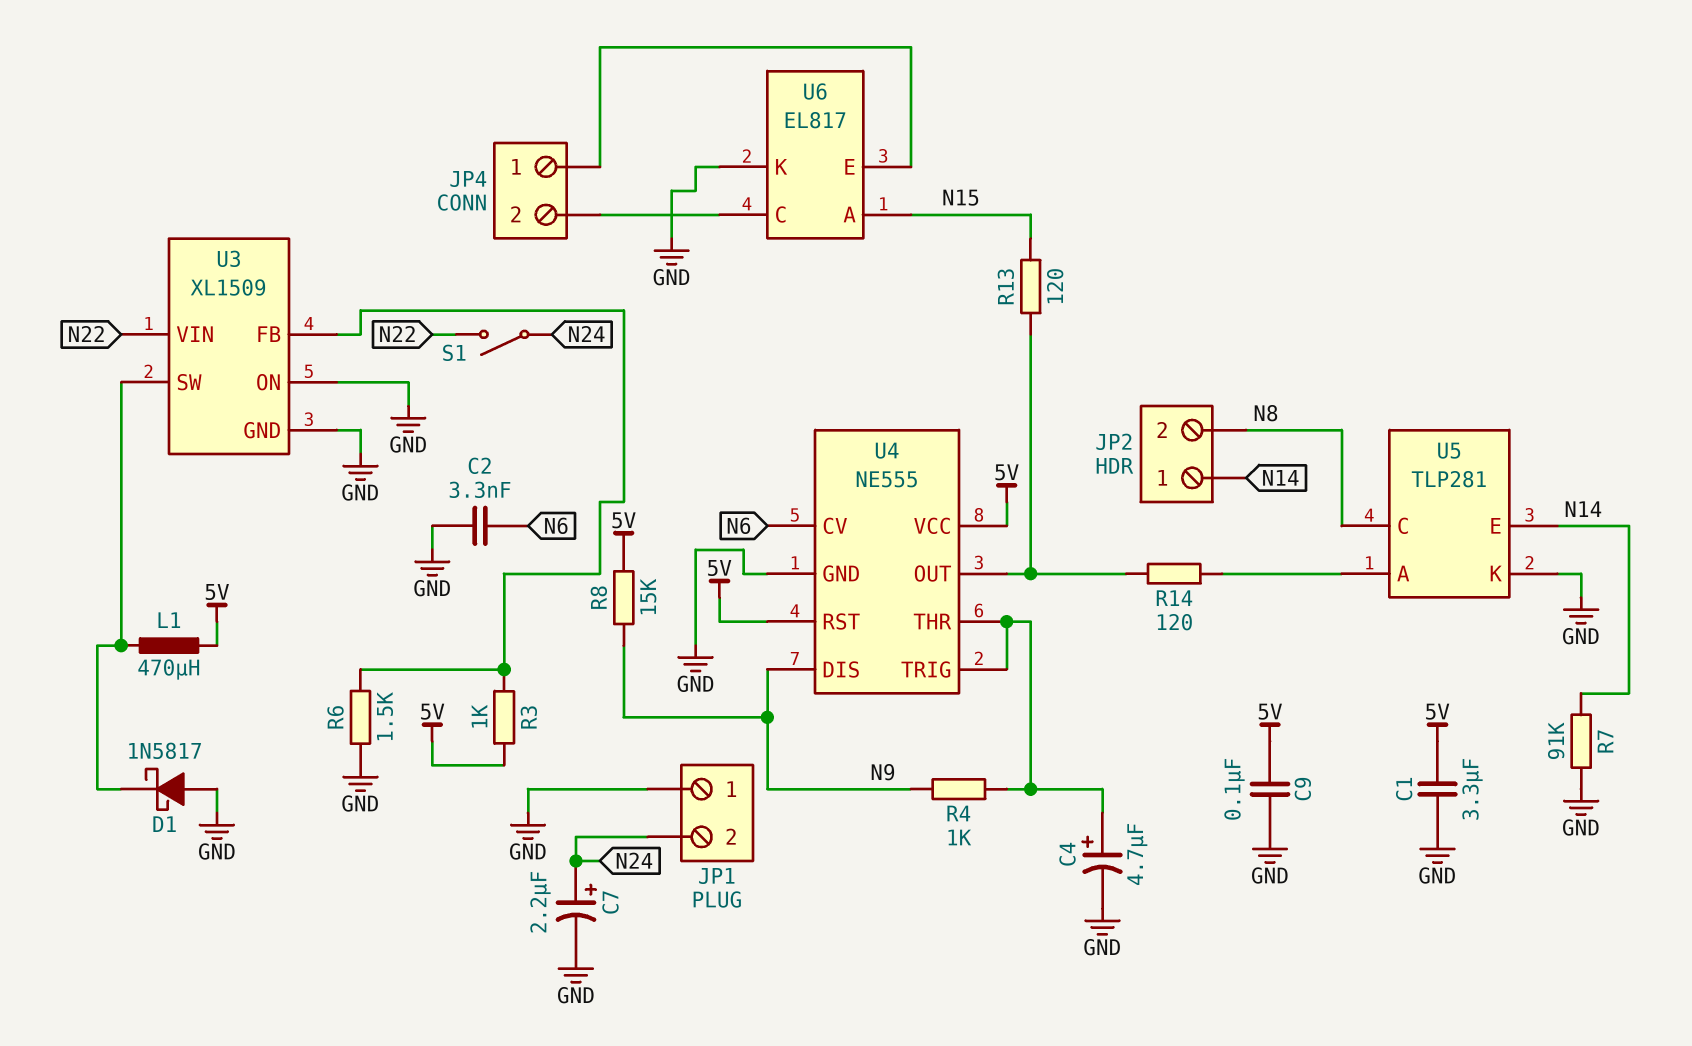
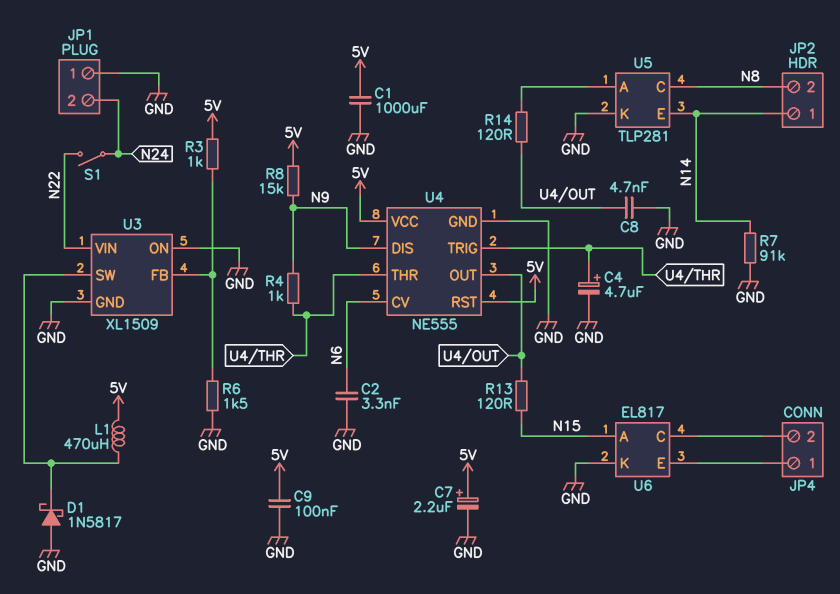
C1: 3.3uF (5V, GND) -> 1000uF (5V, GND)
C7: 2.2uF (plus N24, minus GND) -> 2.2uF (plus 5V, minus GND)
C8: none -> 4.7nF (GND, U4/OUT)

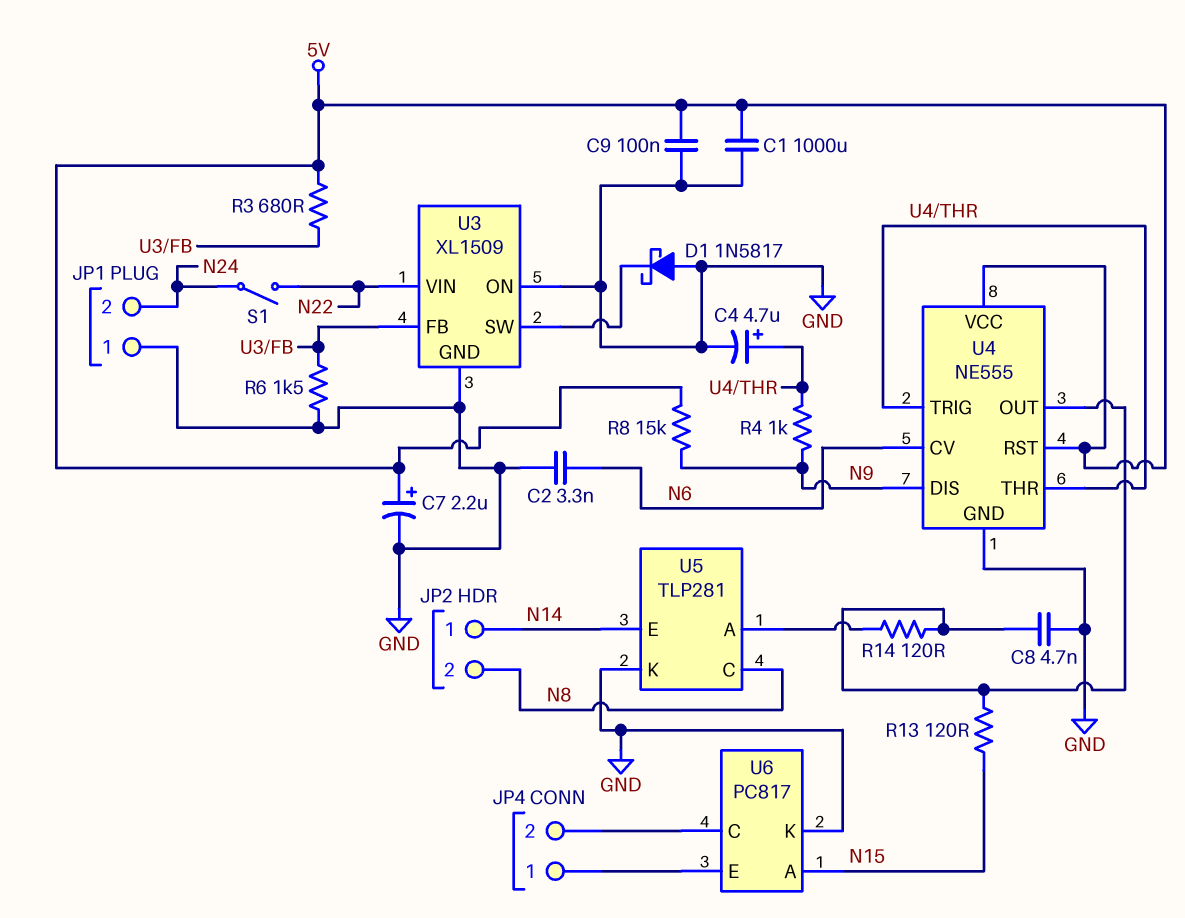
L1: 470uH (5V, U3/SW) -> none
R3: 1k (5V, U3/FB) -> 680 (5V, U3/FB)
R7: 91k (GND, N14) -> none
U6: EL817 -> PC817

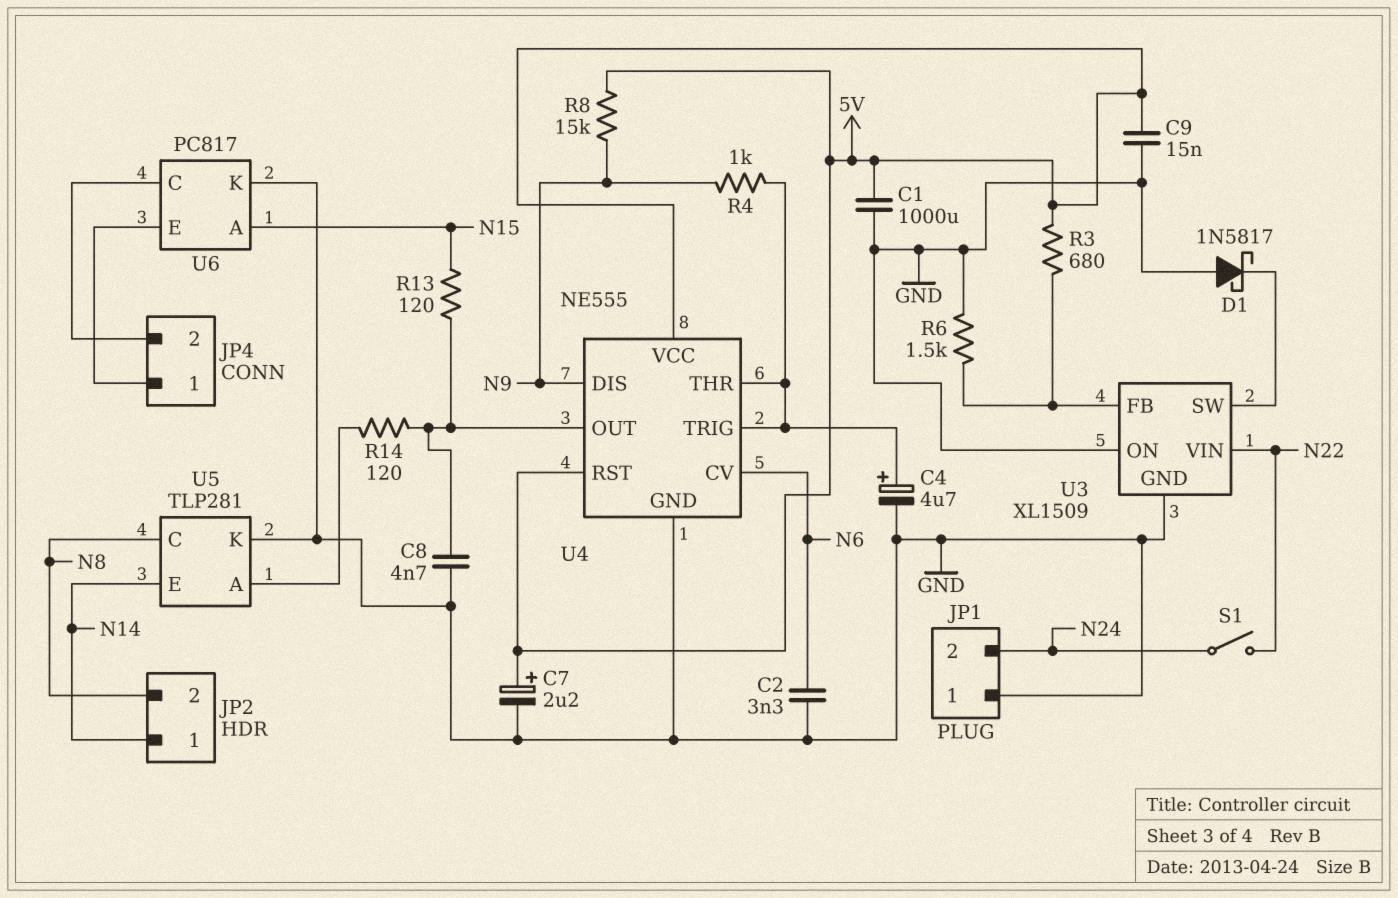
C9: 100nF (5V, GND) -> 15nF (5V, GND)

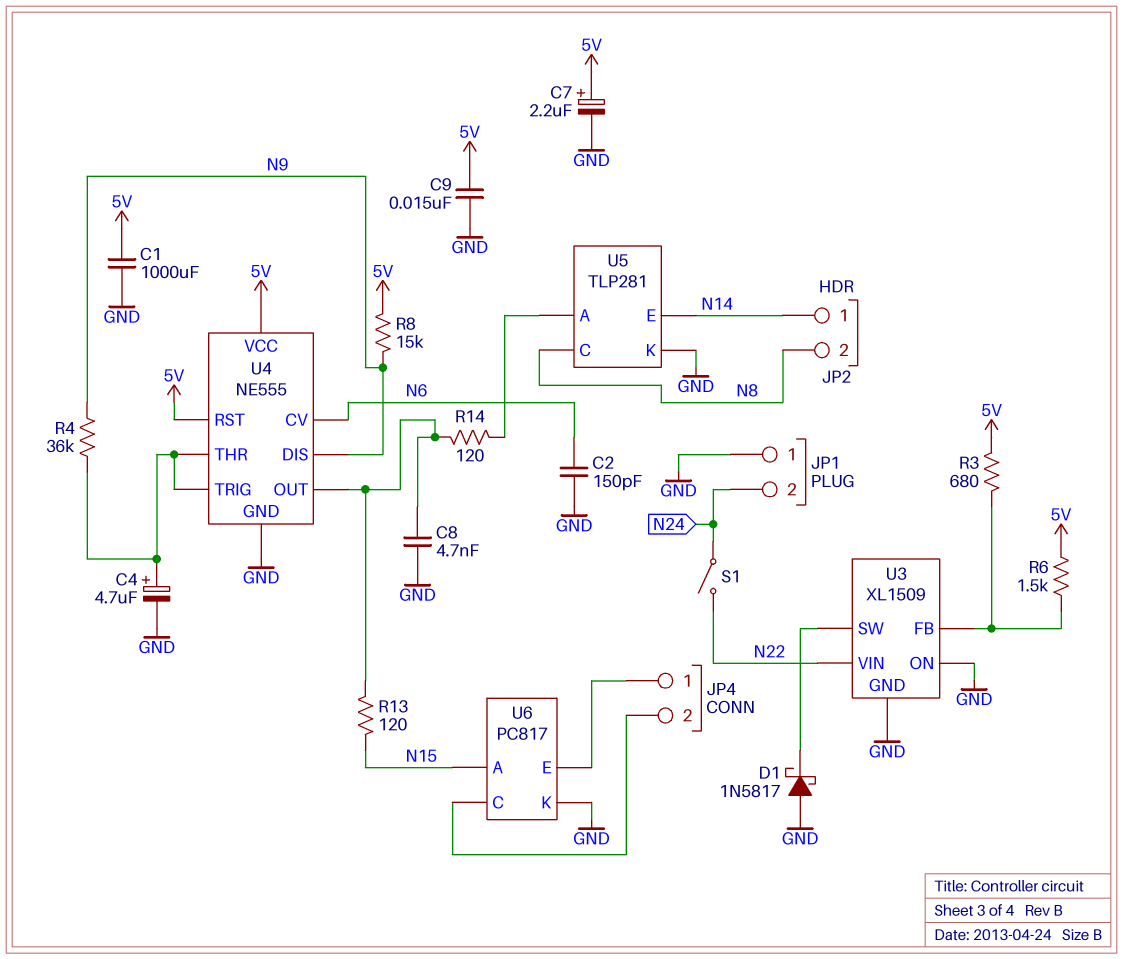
C2: 3.3nF (GND, N6) -> 150pF (GND, N6)
R4: 1k (N9, U4/THR) -> 36k (N9, U4/THR)
R6: 1.5k (GND, U3/FB) -> 1.5k (5V, U3/FB)

